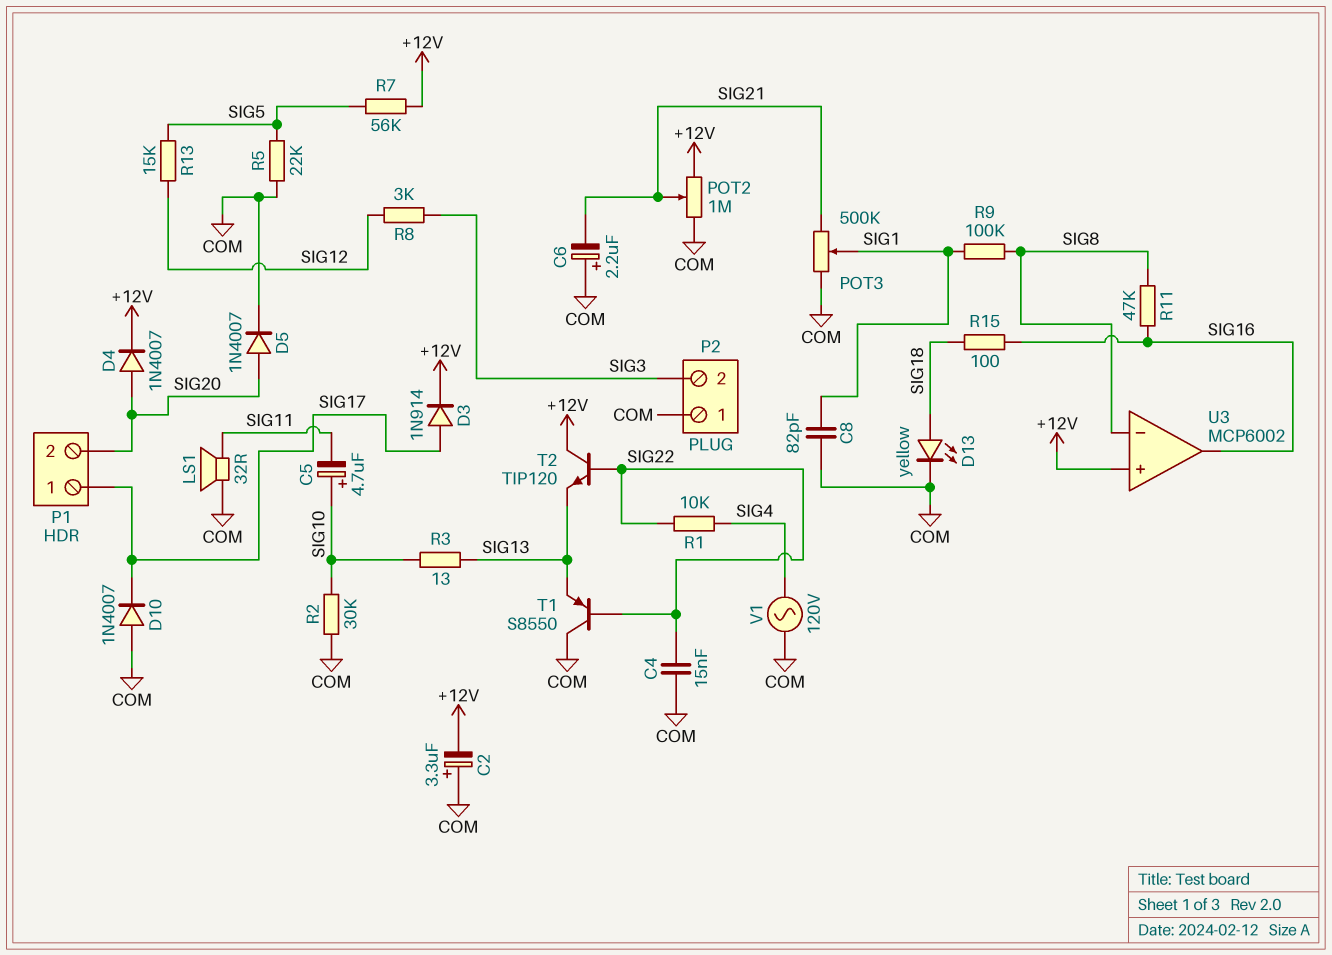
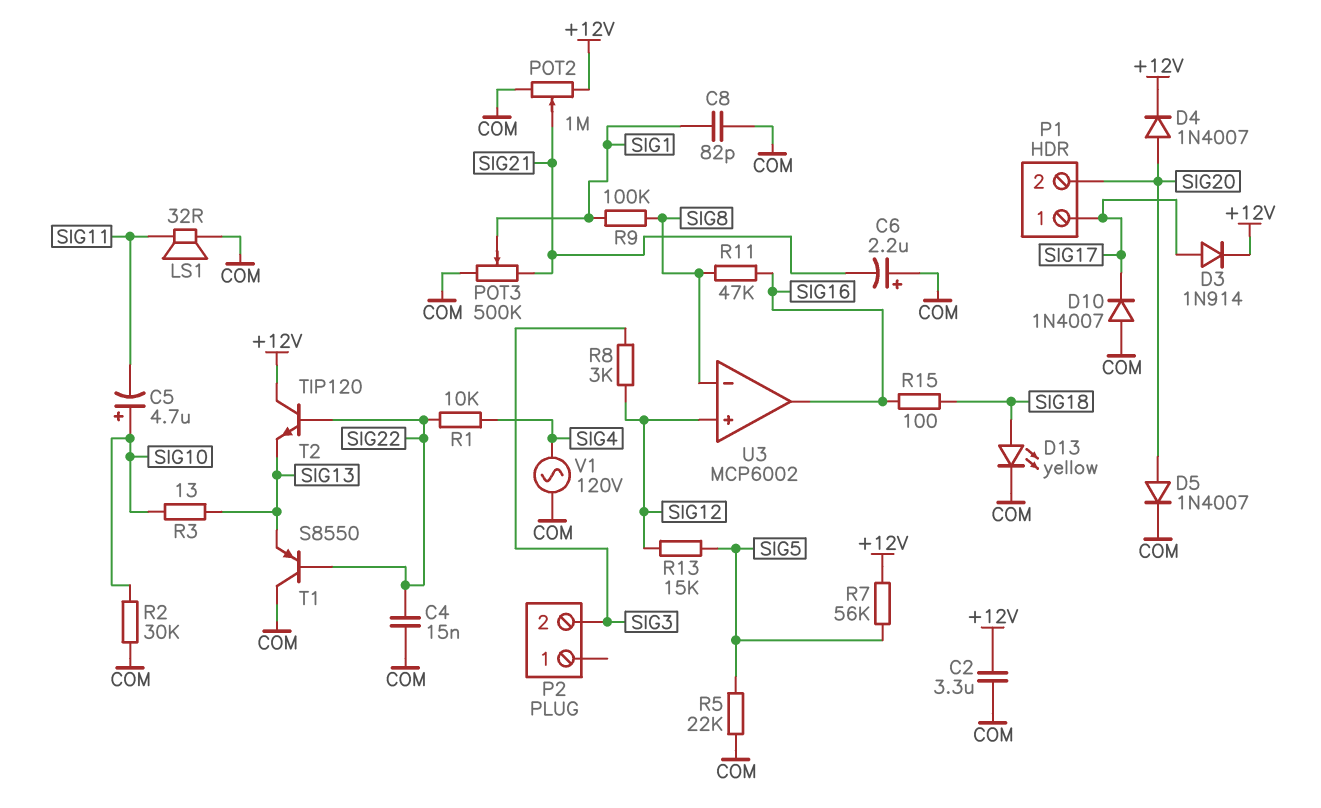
C2: 3.3uF (plus COM, minus +12V) -> 3.3uF (+12V, COM)
P2 pin 1: COM -> none
U3 pin in+: +12V -> SIG12

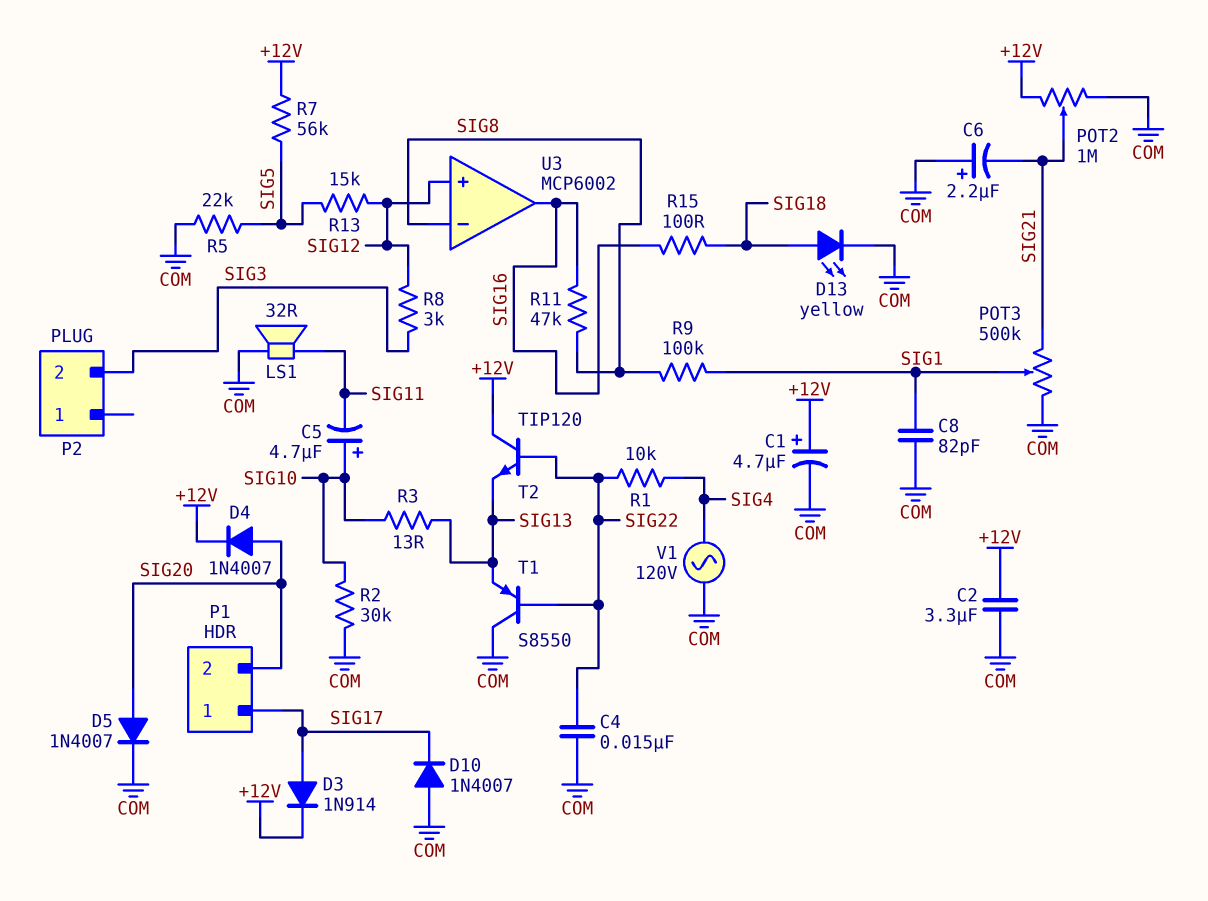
C1: none -> 4.7uF (plus +12V, minus COM)

